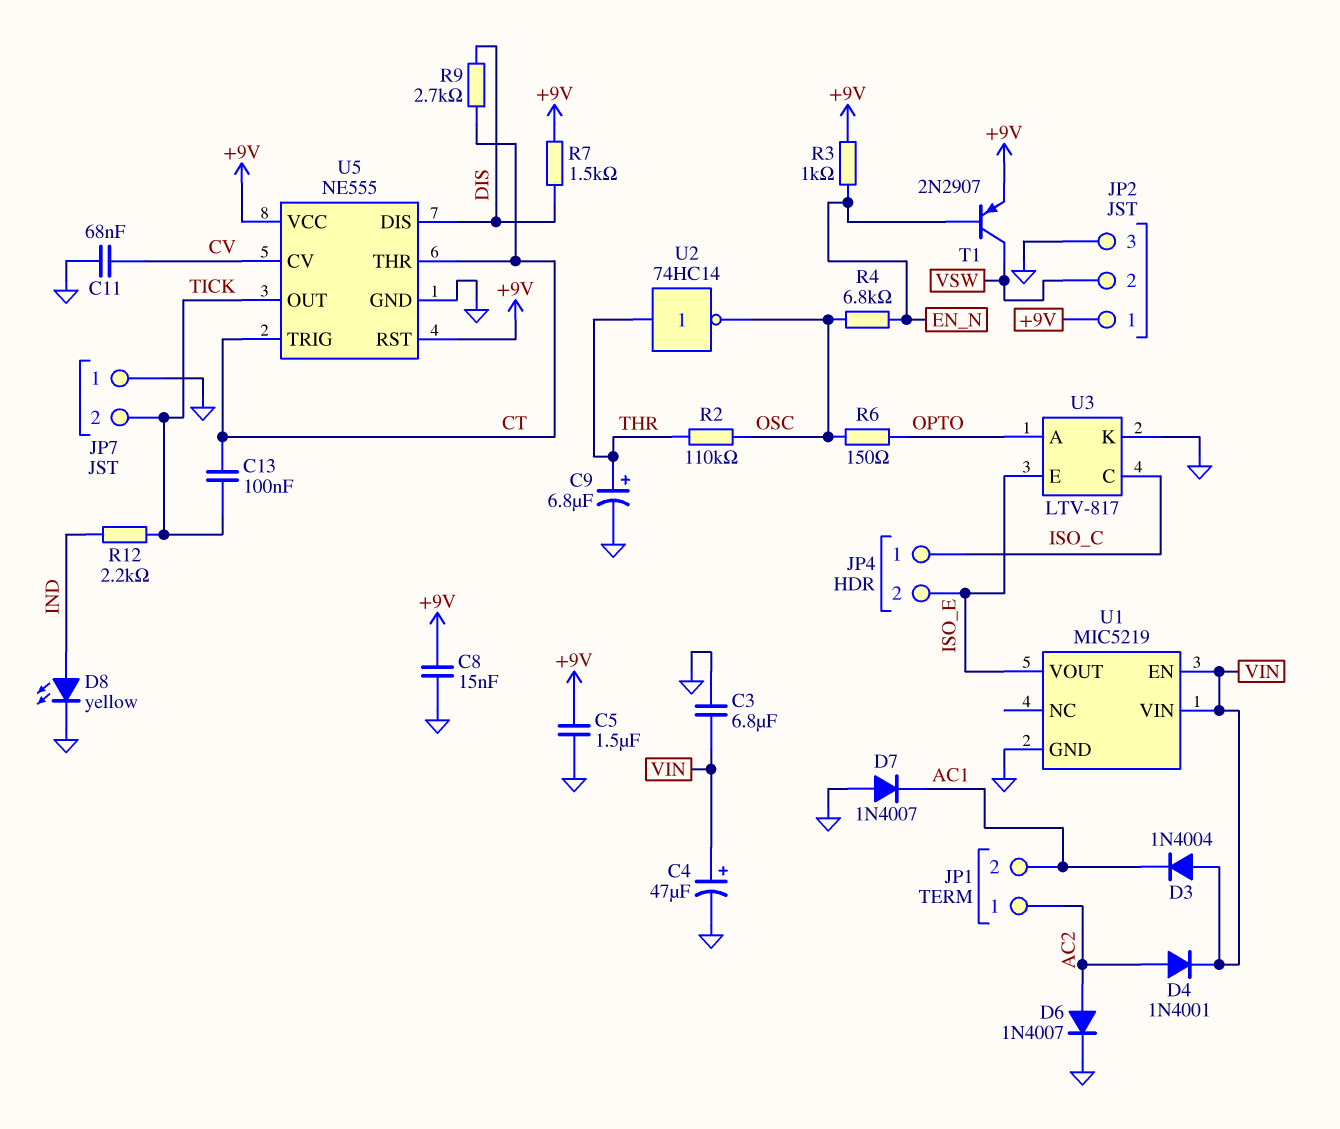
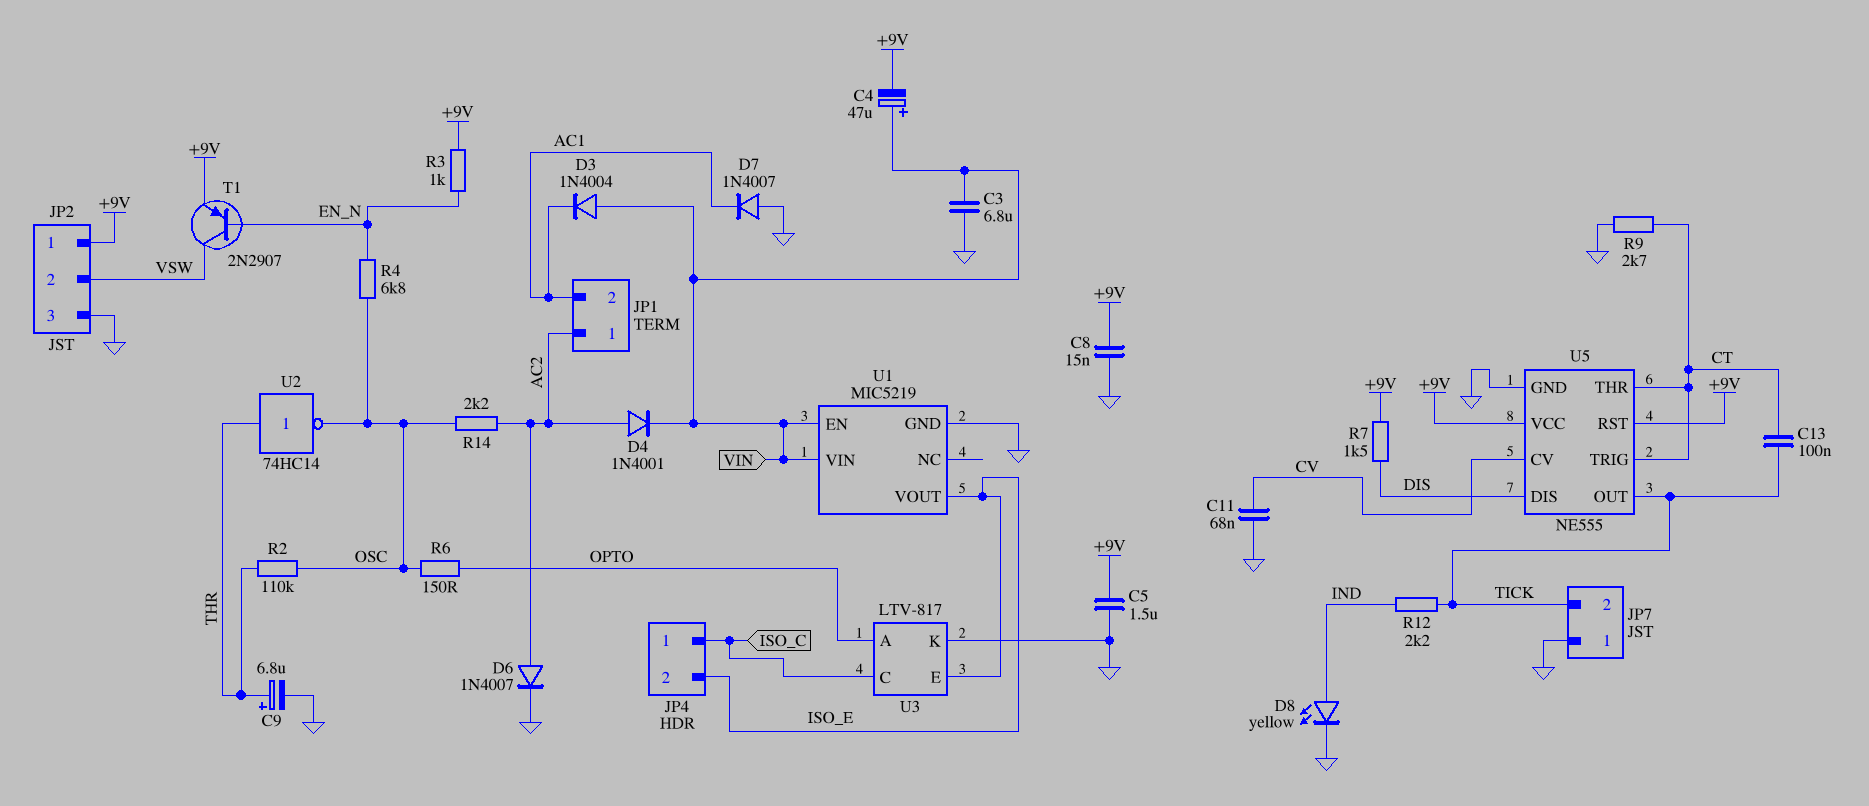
C4: 47uF (plus VIN, minus GND) -> 47uF (plus VIN, minus +9V)
R9: 2.7k (CT, DIS) -> 2.7k (CT, GND)
R14: none -> 2.2k (AC2, OSC)

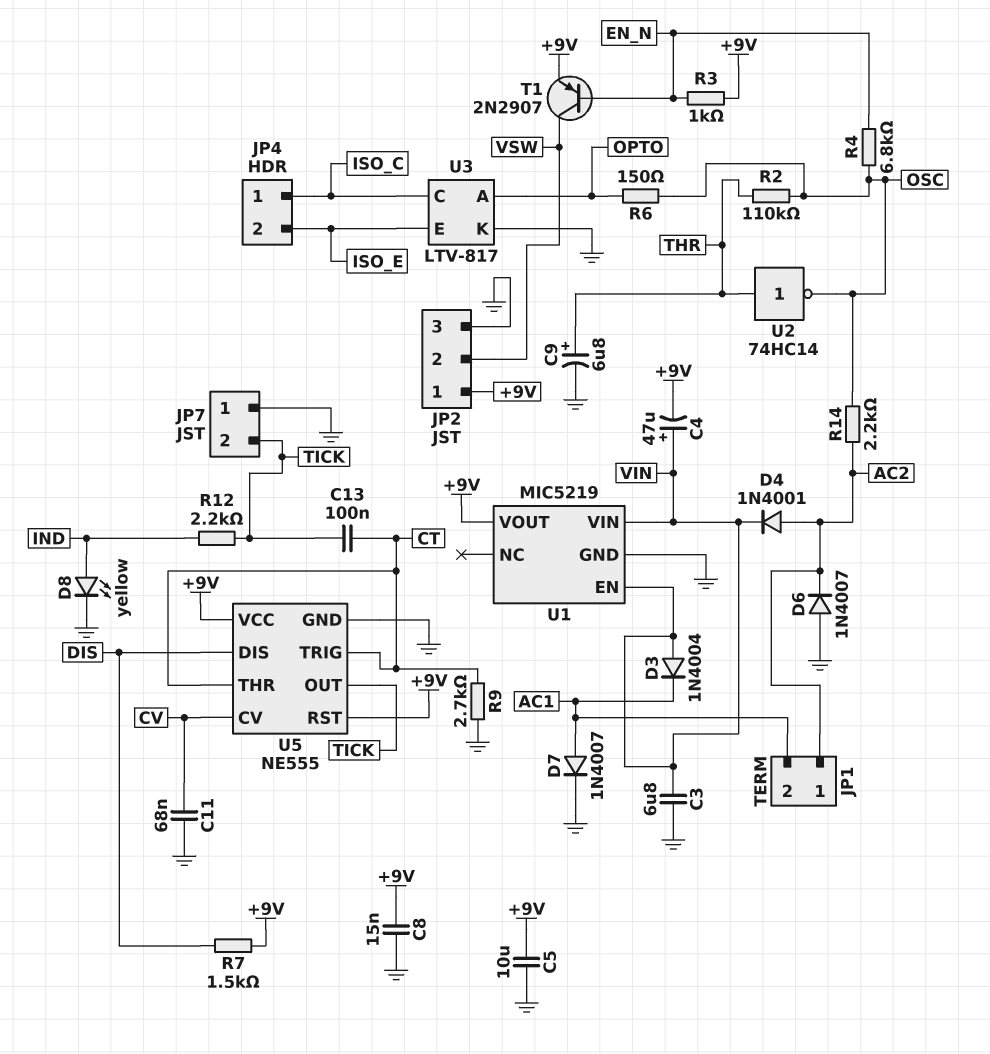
C5: 1.5uF (+9V, GND) -> 10uF (+9V, GND)
D6: diode 1N4007 (A AC2, K GND) -> diode 1N4007 (A GND, K AC2)
D7: diode 1N4007 (A GND, K AC1) -> diode 1N4007 (A AC1, K GND)
U1 pin VOUT: ISO_E -> +9V

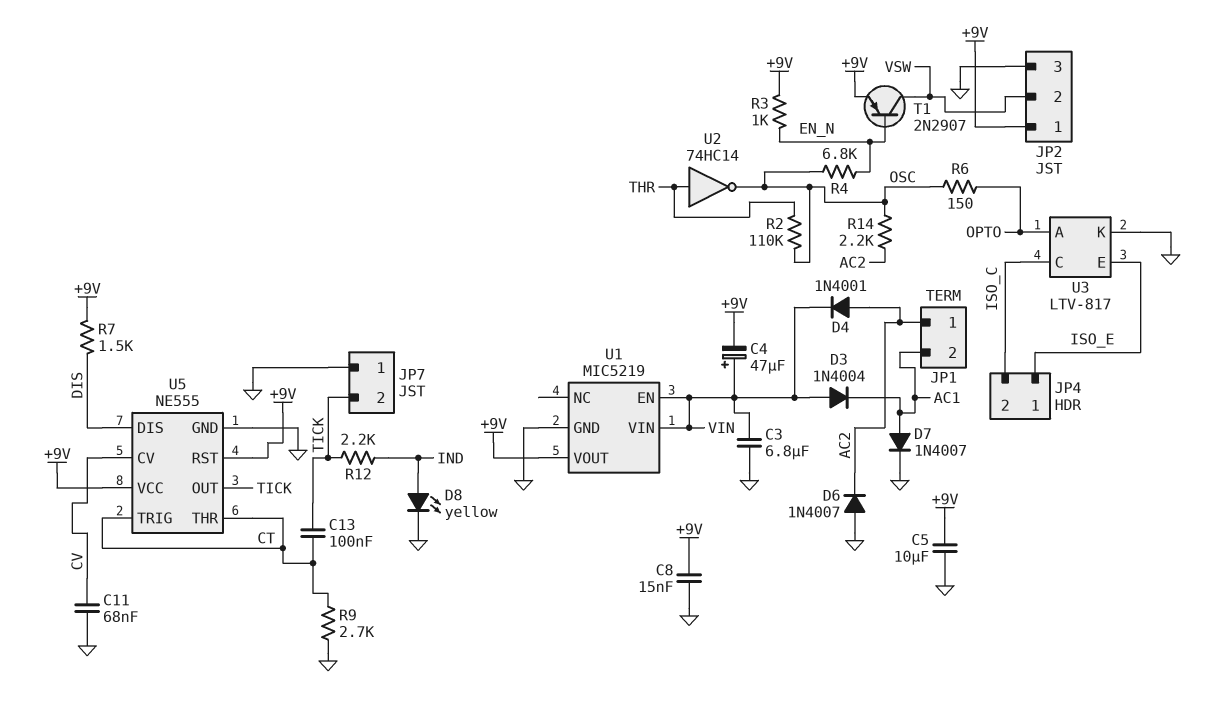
C9: 6.8uF (plus THR, minus GND) -> none
JP4 pin 1: ISO_C -> ISO_E
JP4 pin 2: ISO_E -> ISO_C

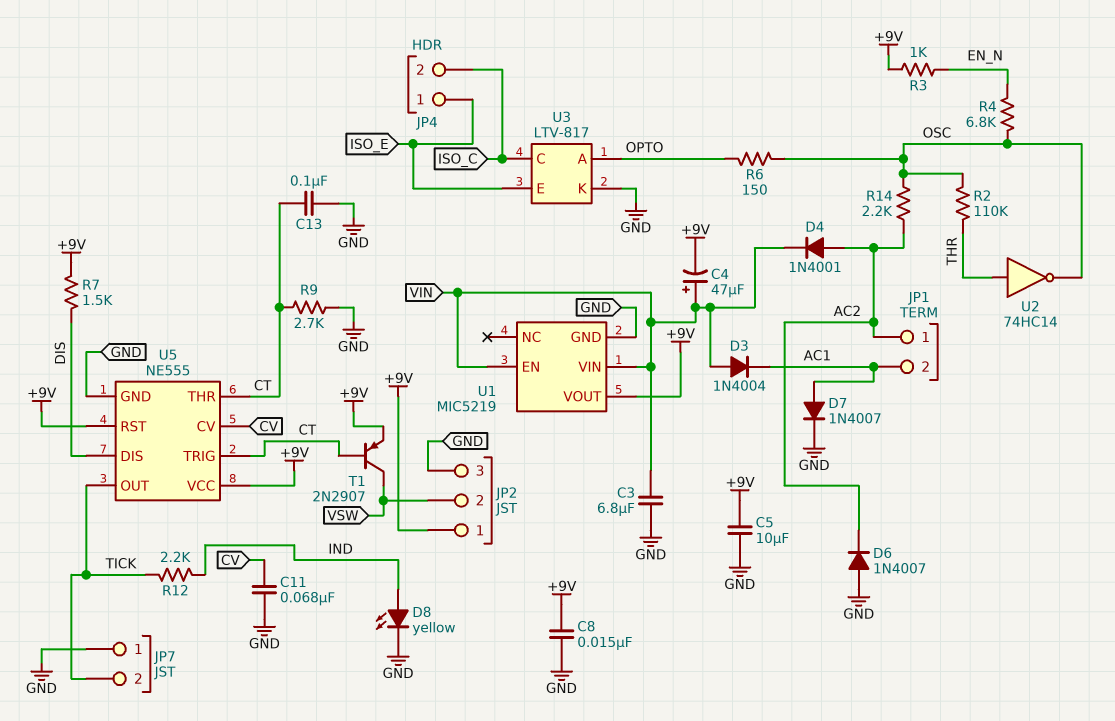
C13: 100nF (CT, TICK) -> 100nF (CT, GND)
T1: PNP 2N2907 (B EN_N, C VSW, E +9V) -> PNP 2N2907 (B CT, C VSW, E +9V)

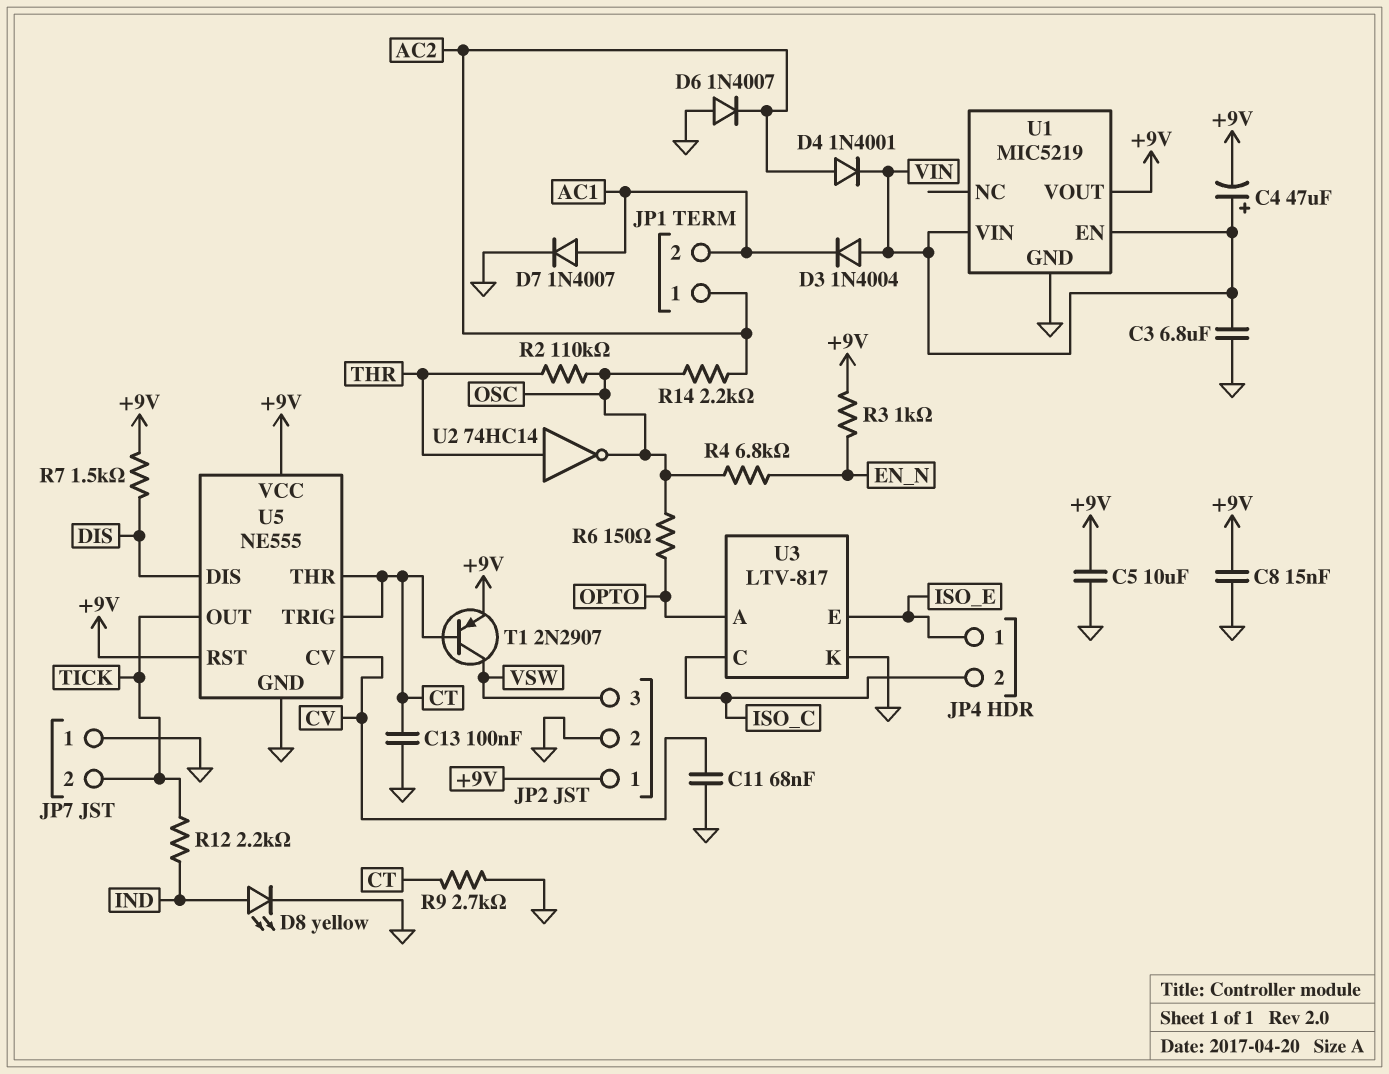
JP2 pin 2: VSW -> GND
JP2 pin 3: GND -> VSW

